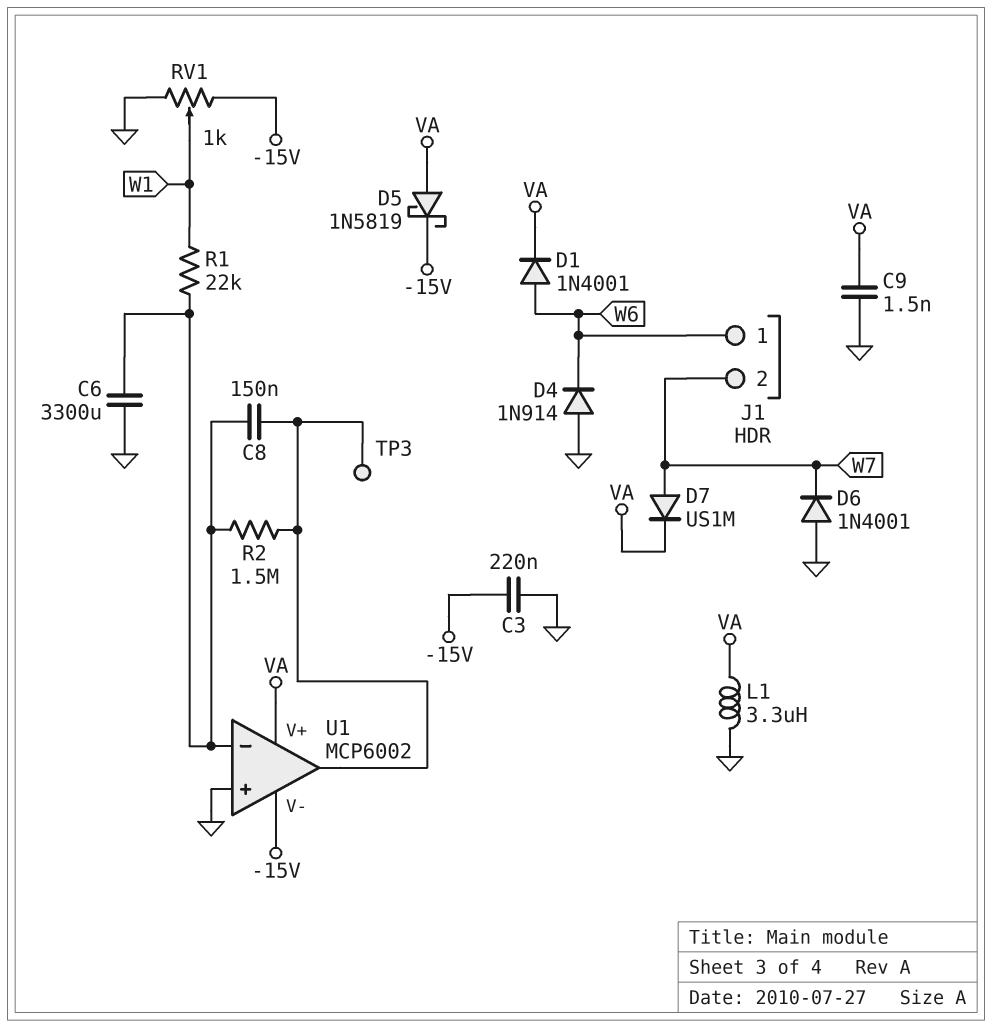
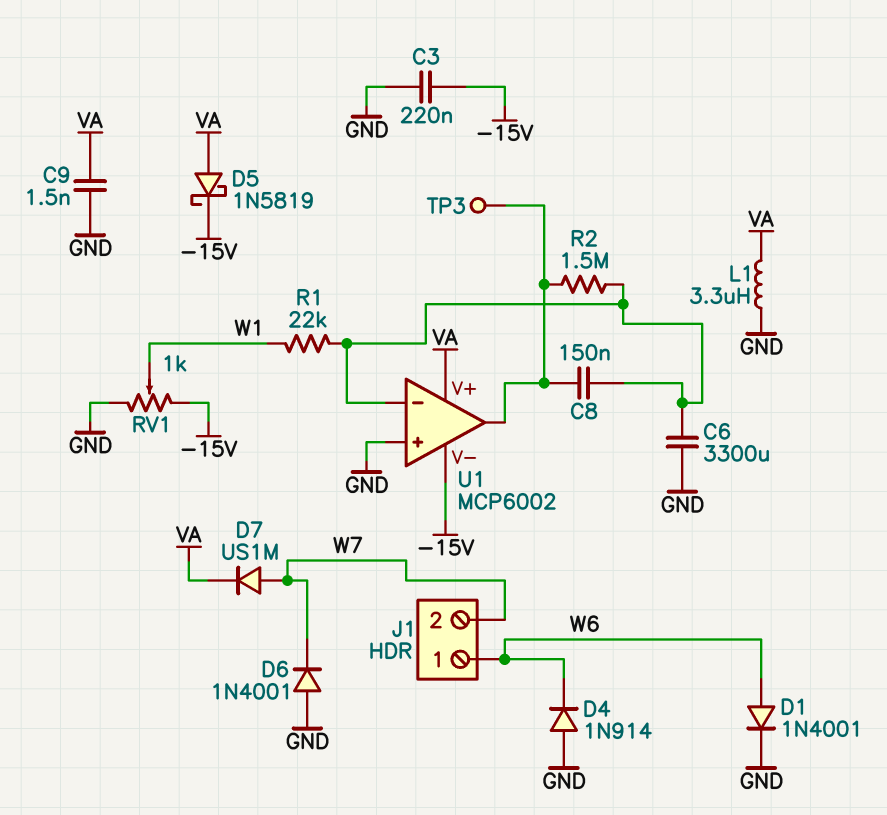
D1: diode 1N4001 (A W6, K VA) -> diode 1N4001 (A W6, K GND)

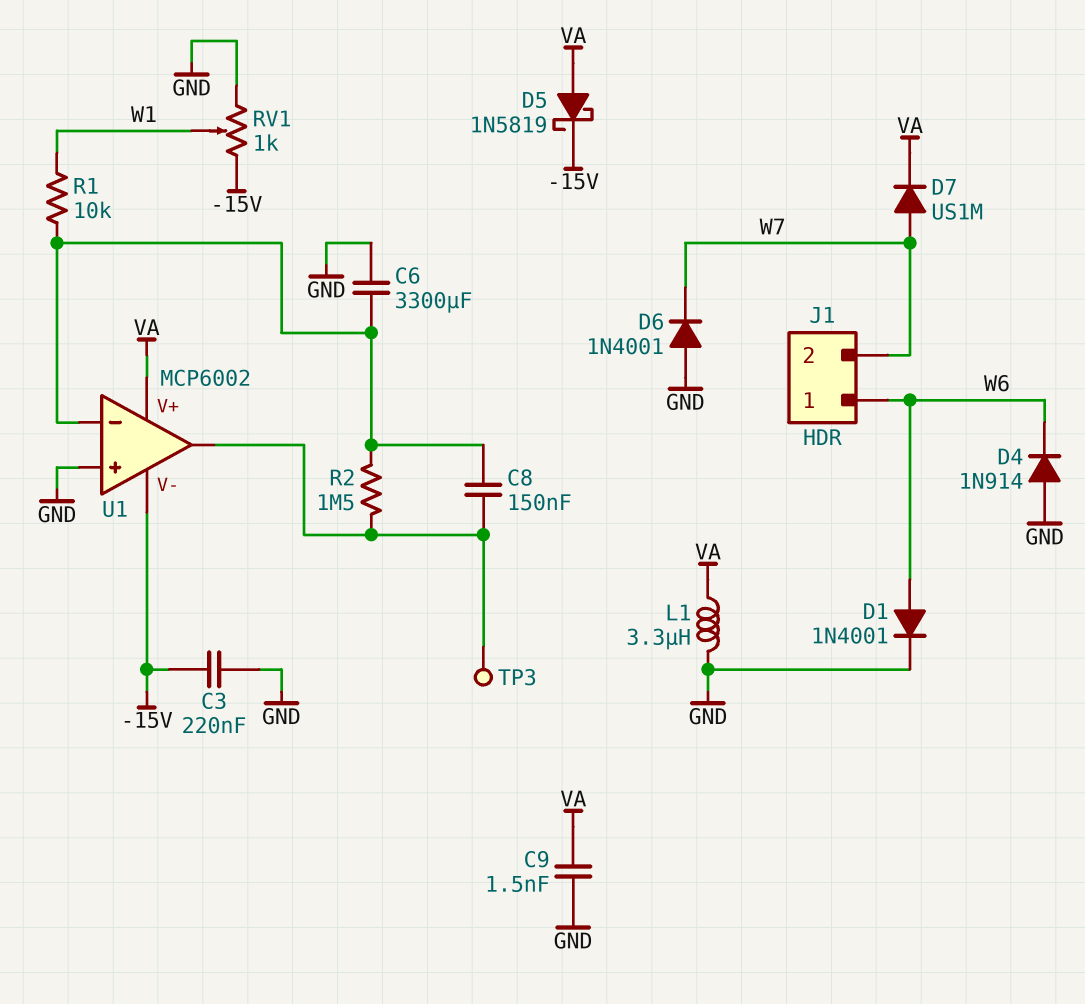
R1: 22k (U1/in-, W1) -> 10k (U1/in-, W1)

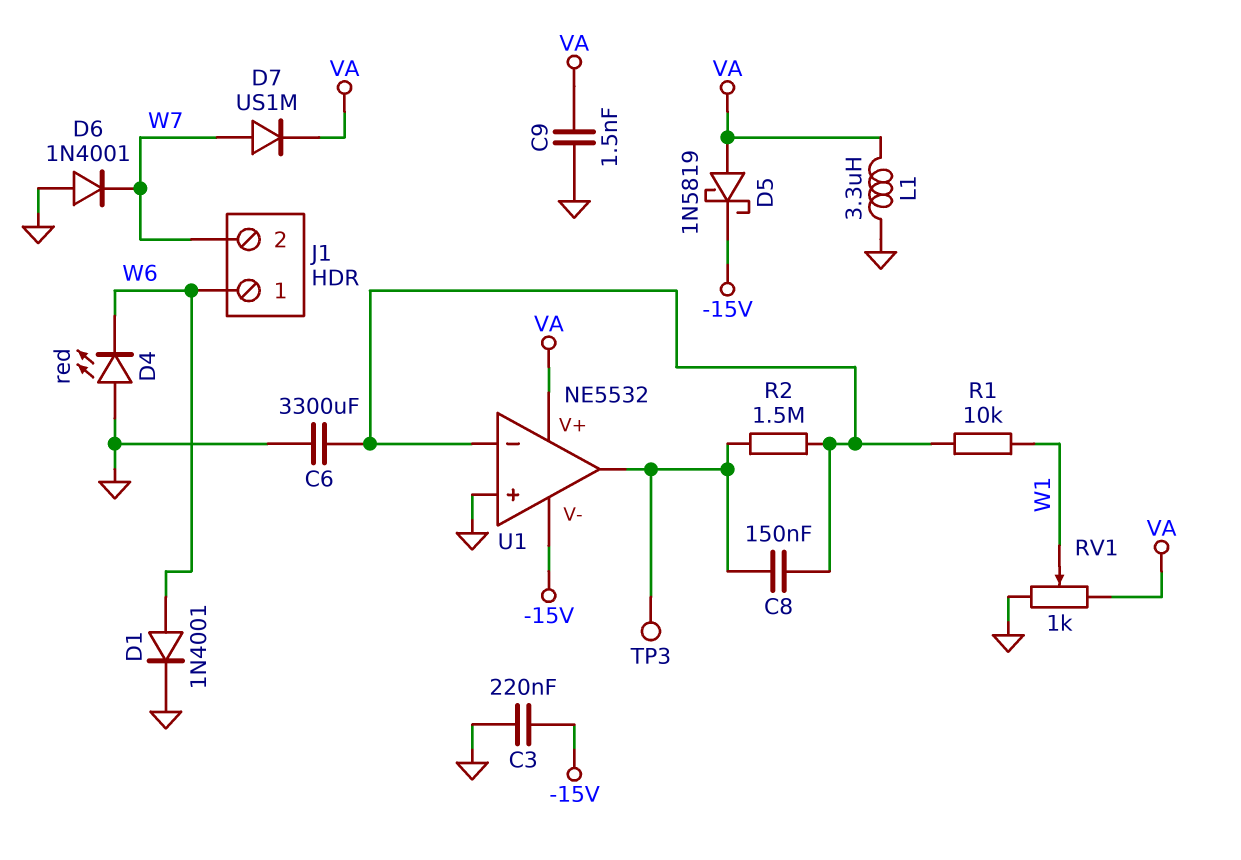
D4: diode 1N914 (A GND, K W6) -> LED red (A GND, K W6)
RV1: 1k (-15V, GND, wiper W1) -> 1k (GND, VA, wiper W1)
U1: MCP6002 -> NE5532

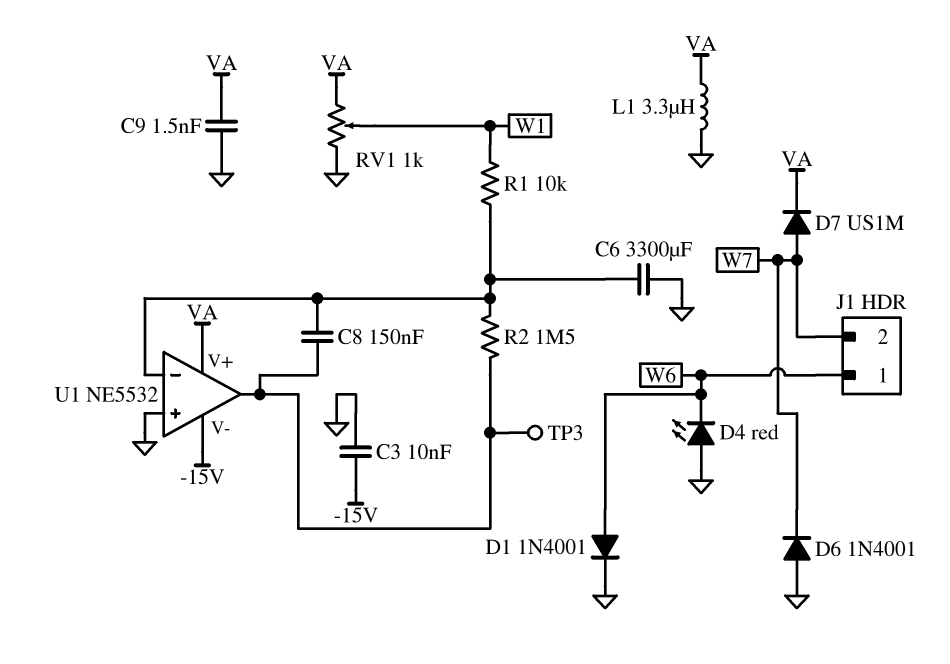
C3: 220nF (-15V, GND) -> 10nF (-15V, GND)
D5: schottky 1N5819 (A VA, K -15V) -> none

